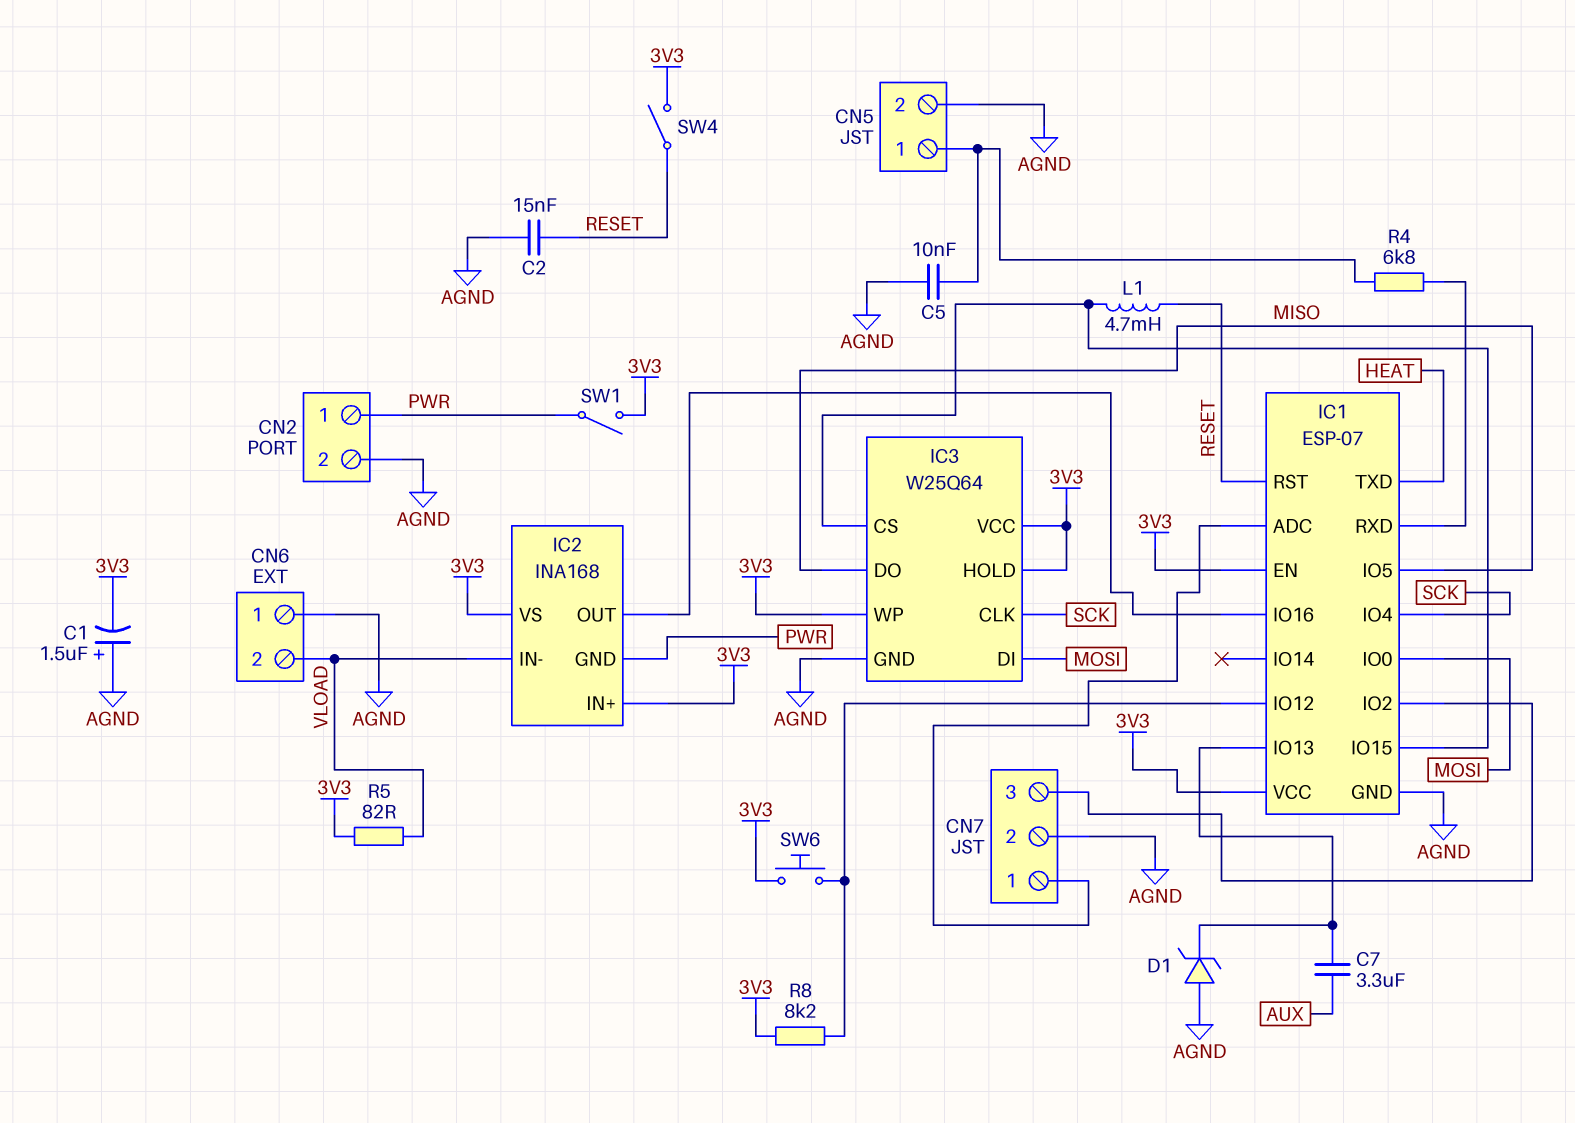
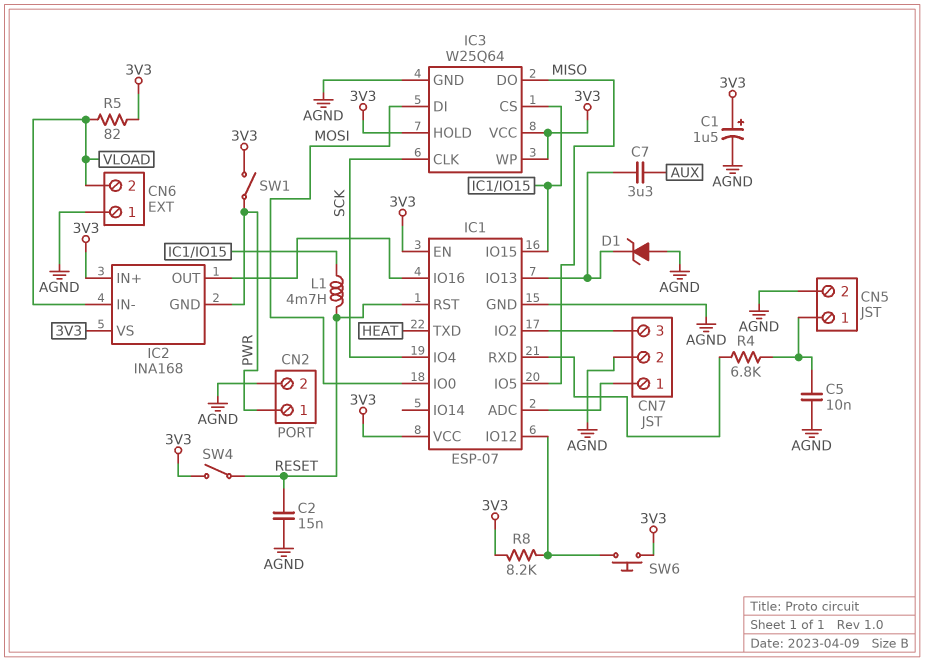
C1: 1.5uF (plus AGND, minus 3V3) -> 1.5uF (plus 3V3, minus AGND)

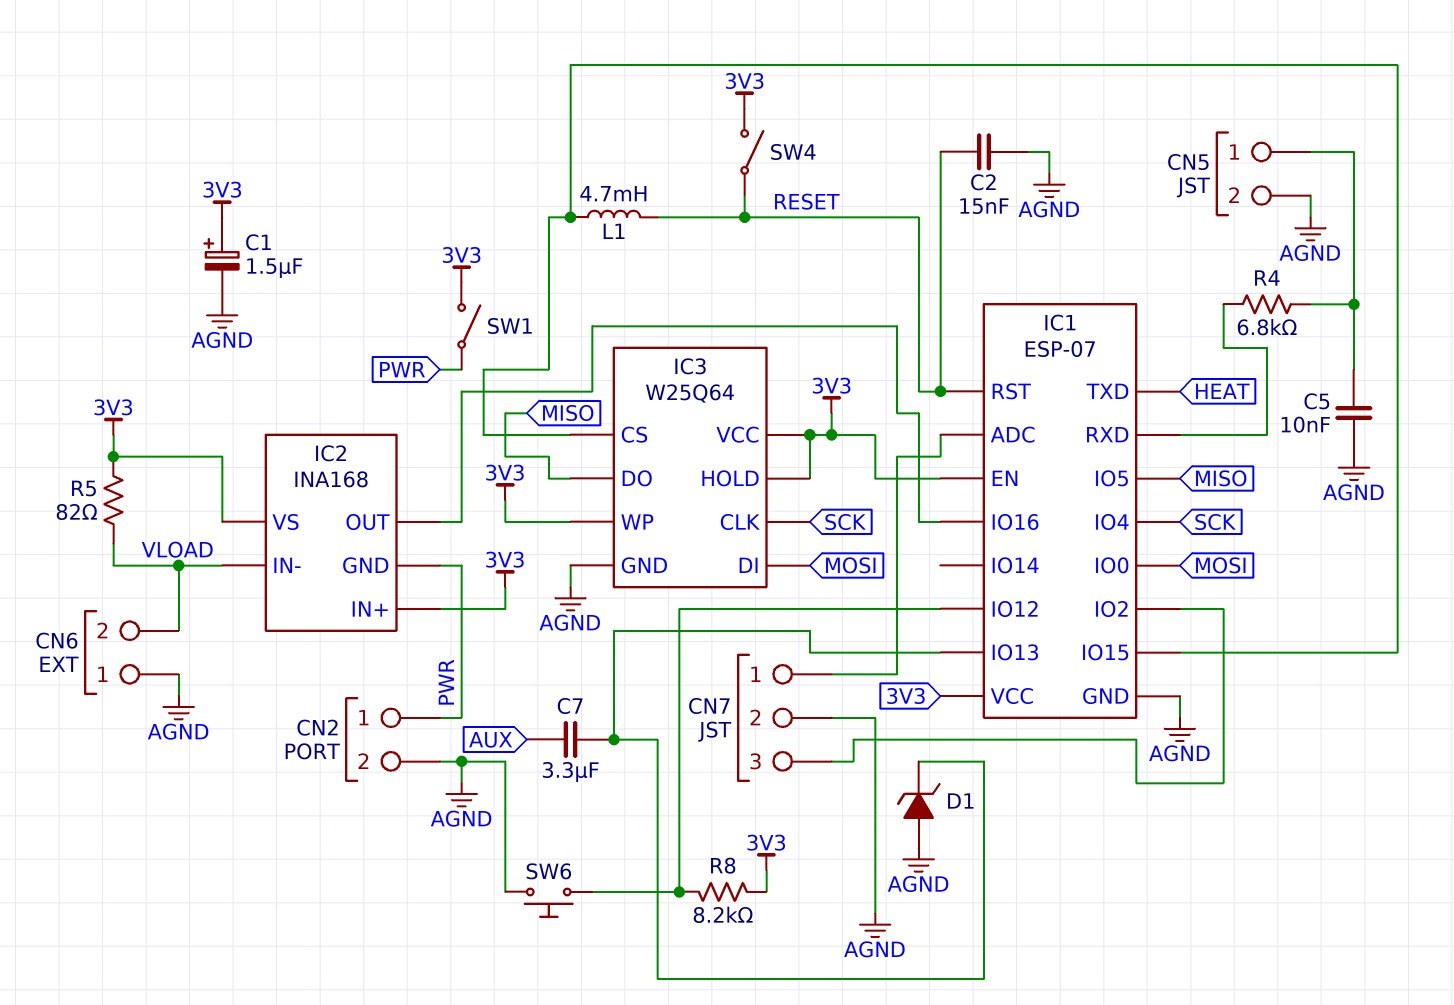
SW6: button (3V3, IC1/IO12) -> button (AGND, IC1/IO12)

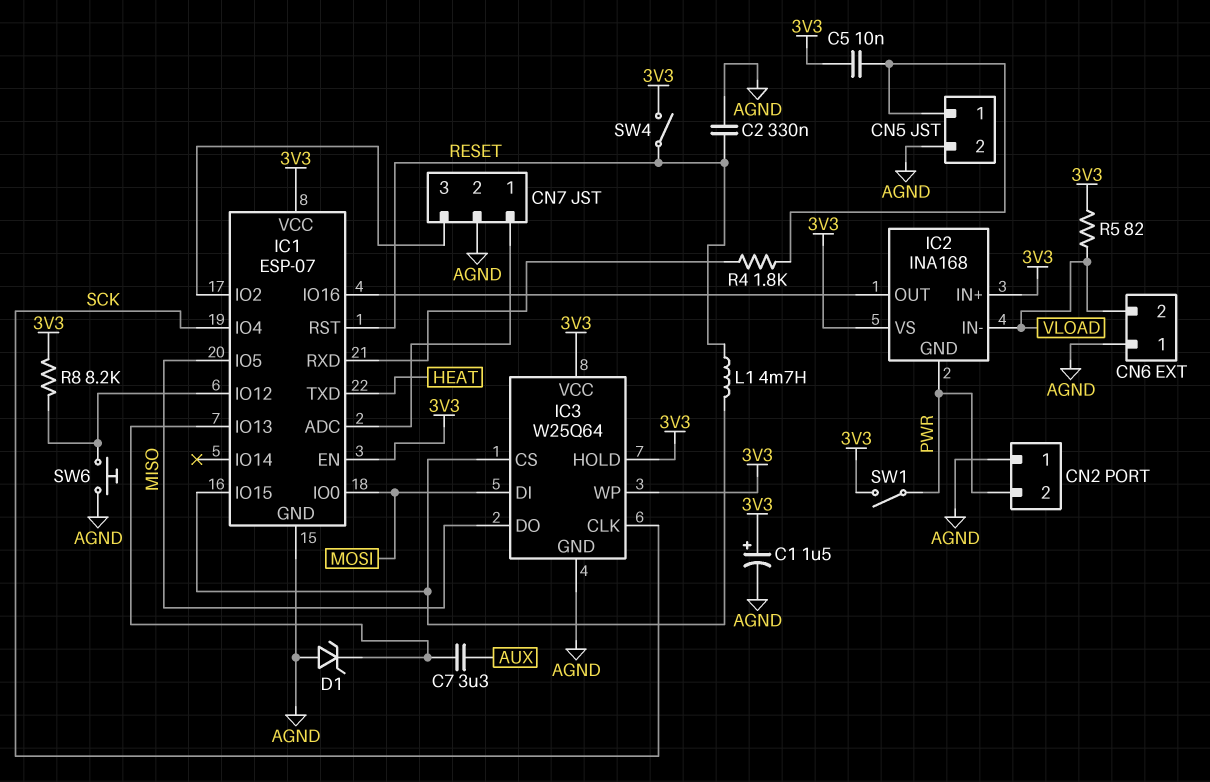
C2: 15nF (AGND, RESET) -> 330nF (AGND, RESET)
C5: 10nF (AGND, CN5/1) -> 10nF (3V3, CN5/1)
CN2 pin 1: PWR -> AGND
CN2 pin 2: AGND -> PWR
R4: 6.8k (CN5/1, IC1/RXD) -> 1.8k (CN5/1, IC1/RXD)

